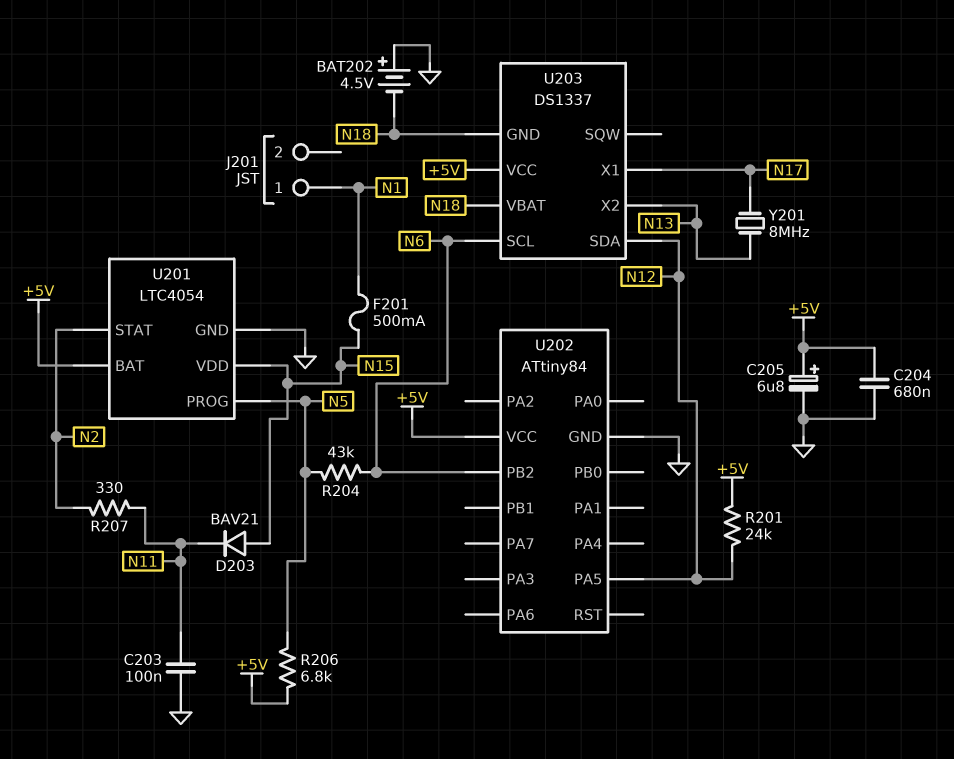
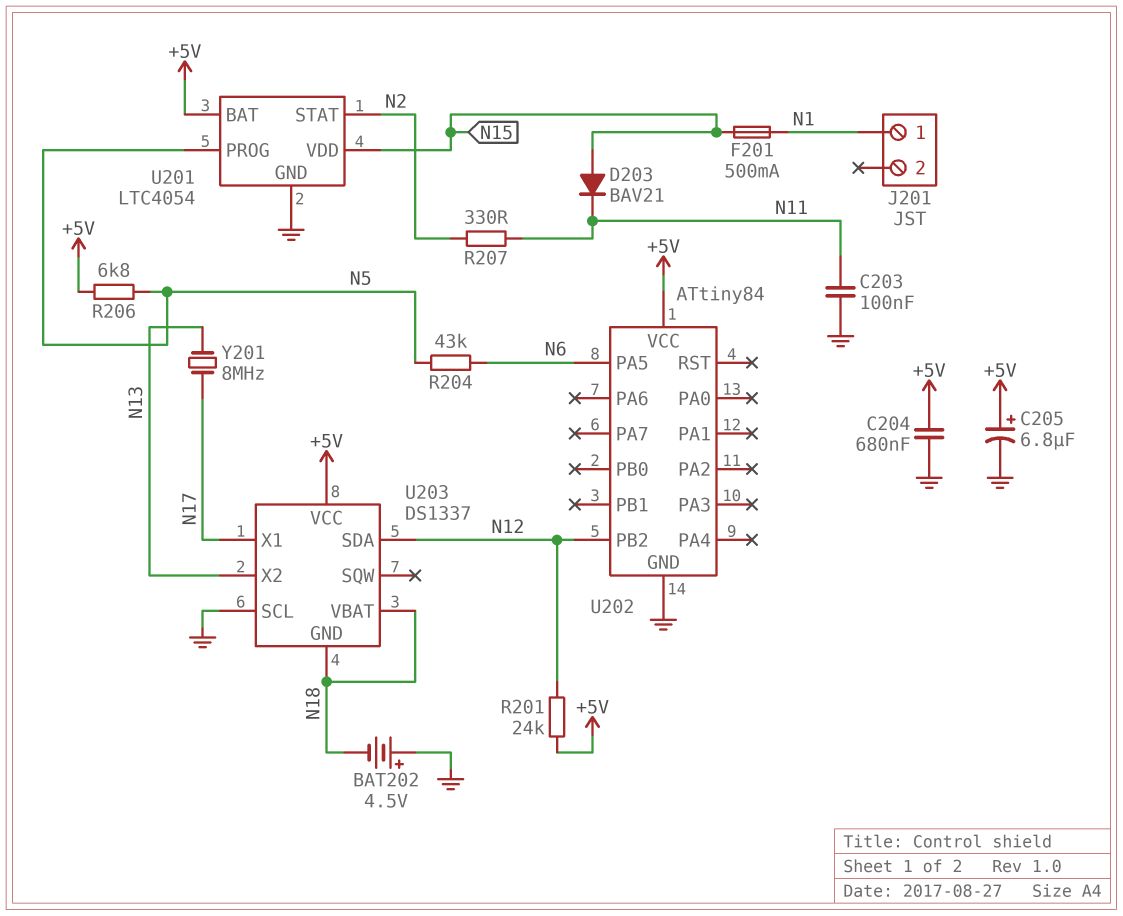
U202 pin PA5: N12 -> N6
U202 pin PB2: N6 -> N12
U203 pin SCL: N6 -> GND

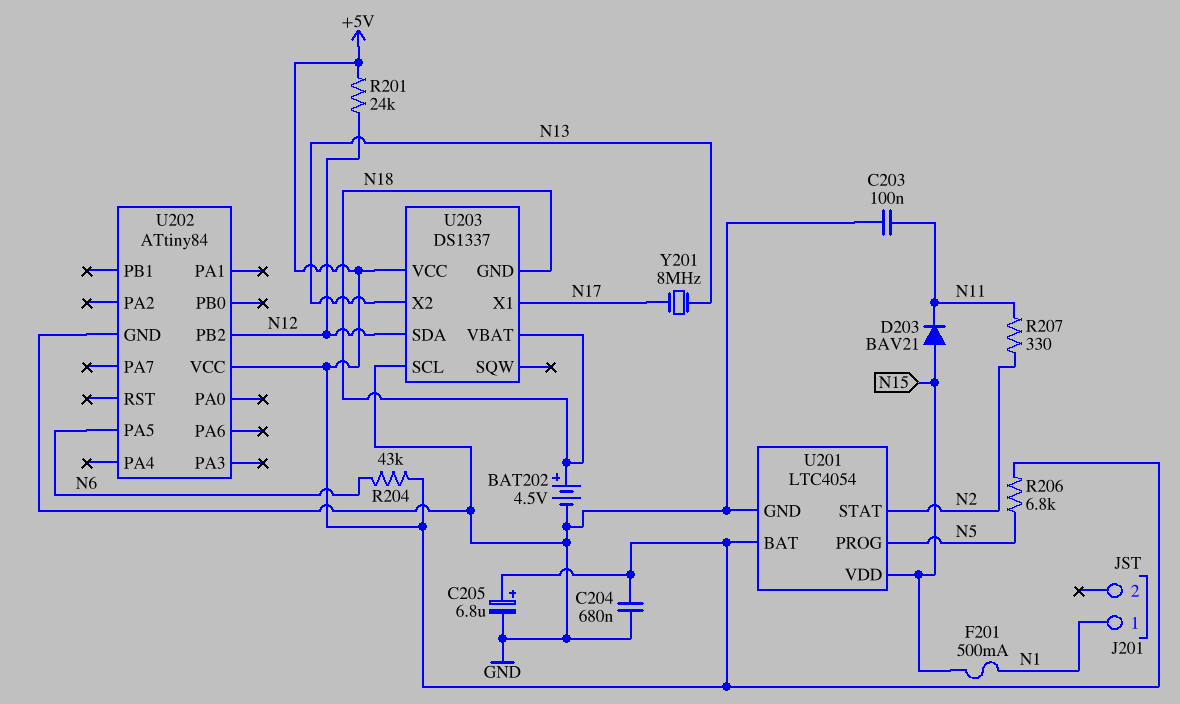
BAT202: 4.5V (plus GND, minus N18) -> 4.5V (plus N18, minus GND)
R204: 43k (N5, N6) -> 43k (+5V, N6)

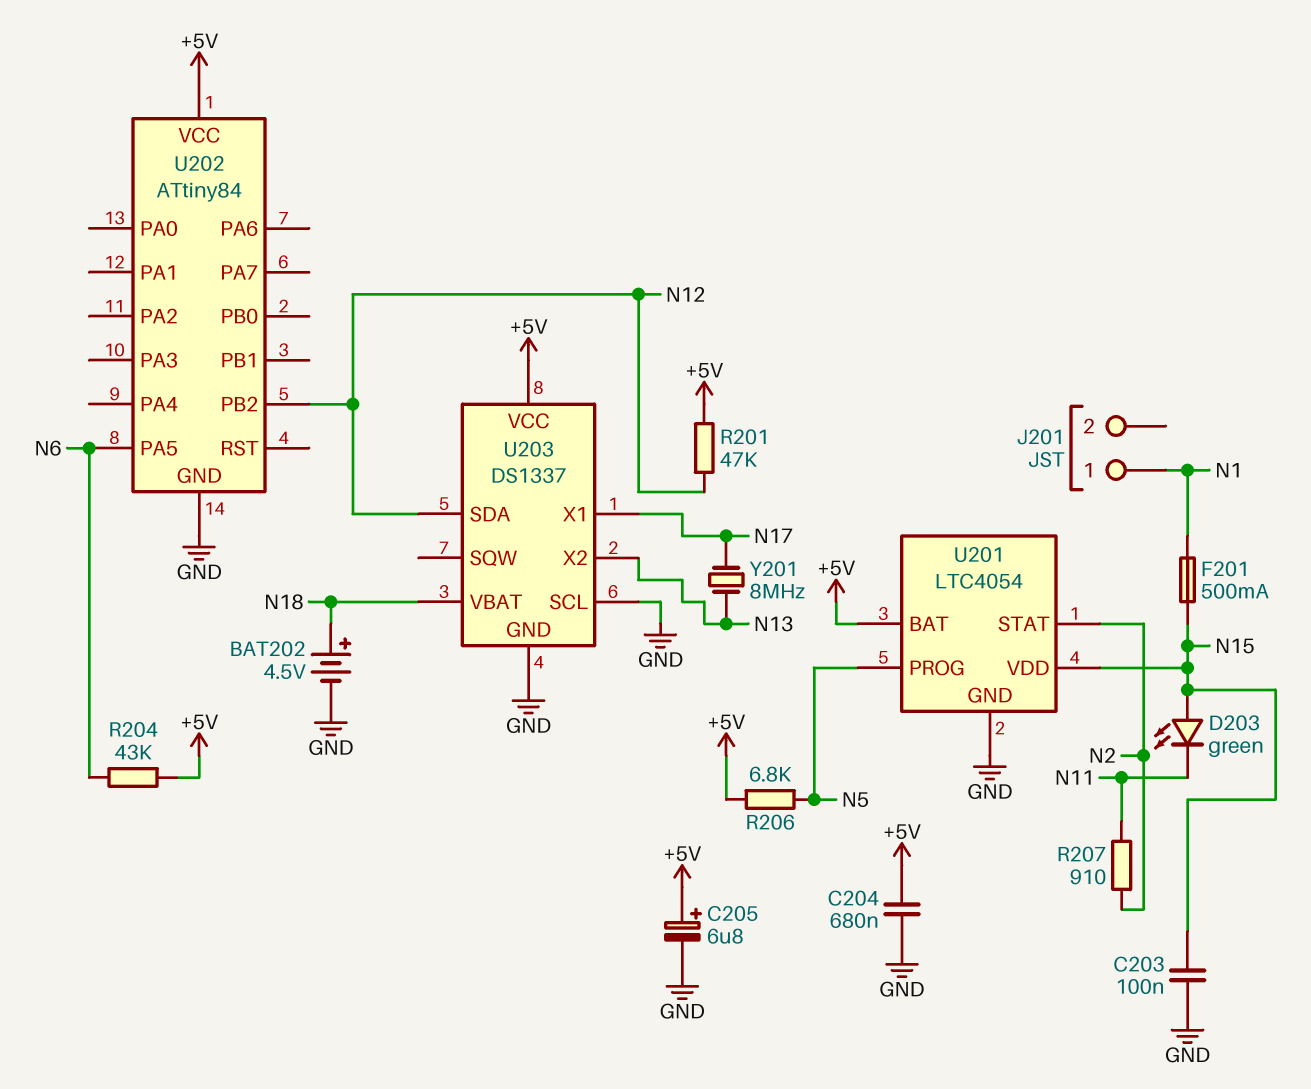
C203: 100nF (GND, N11) -> 100nF (GND, N15)
D203: diode BAV21 (A N15, K N11) -> LED green (A N15, K N11)
R201: 24k (+5V, N12) -> 47k (+5V, N12)
R207: 330 (N2, N11) -> 910 (N2, N11)
U203 pin GND: N18 -> GND

